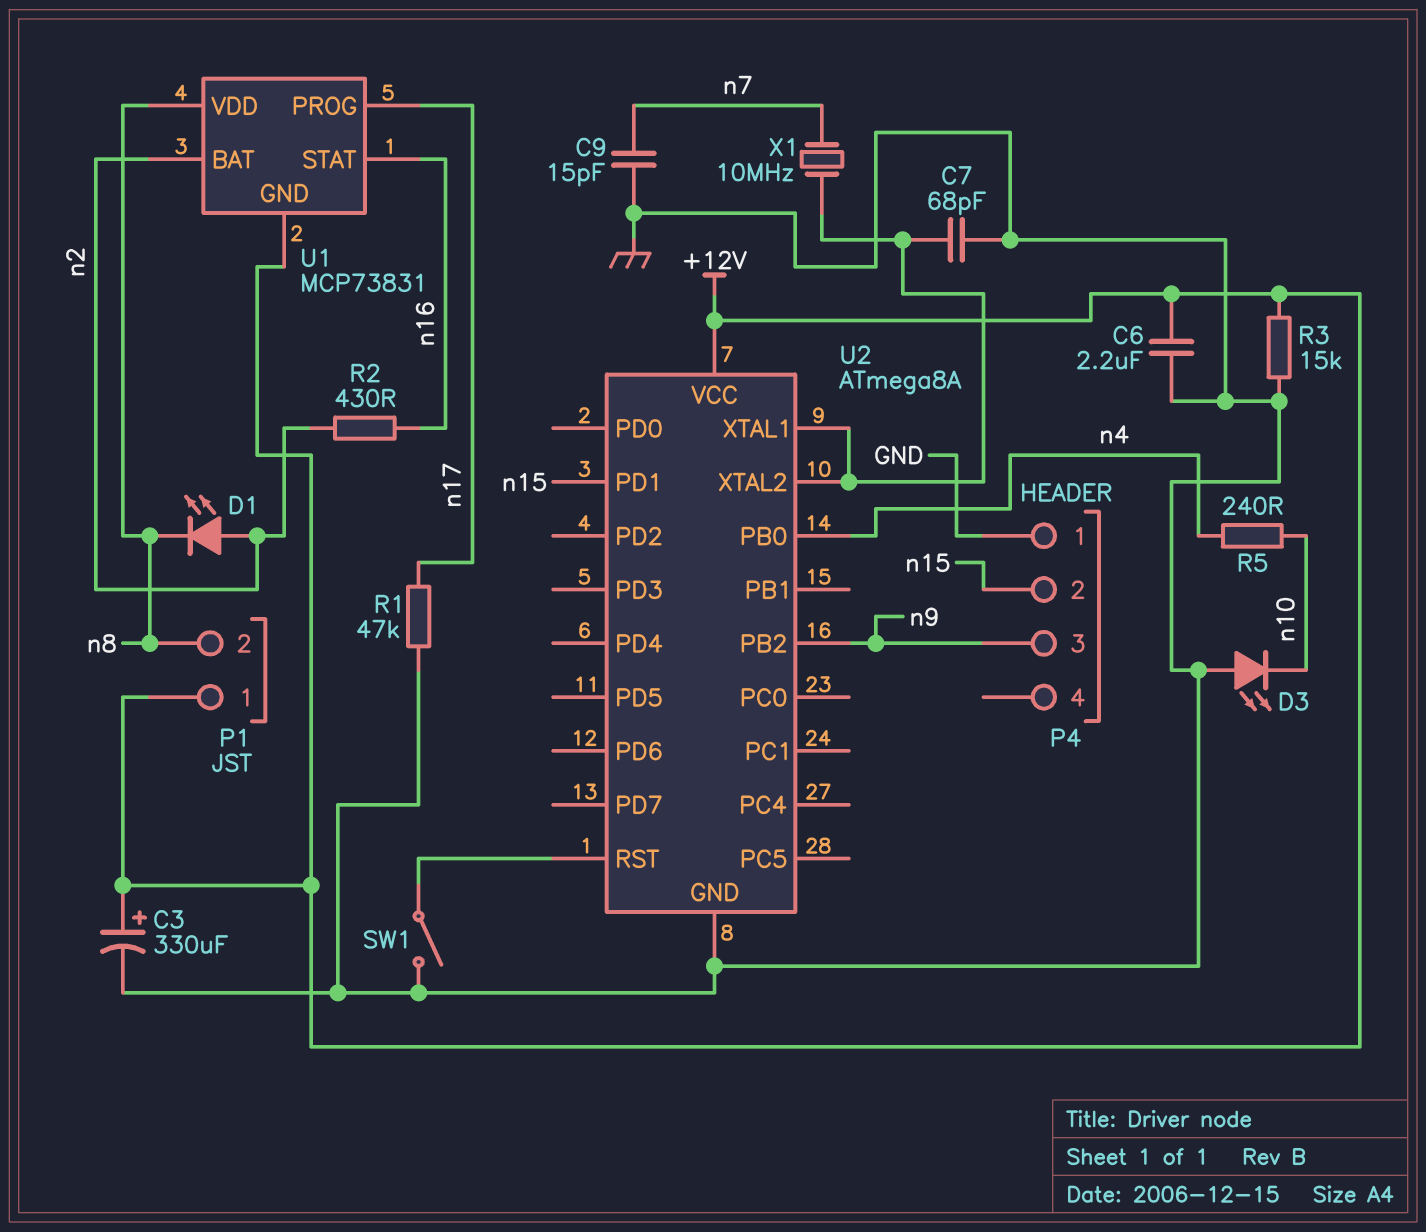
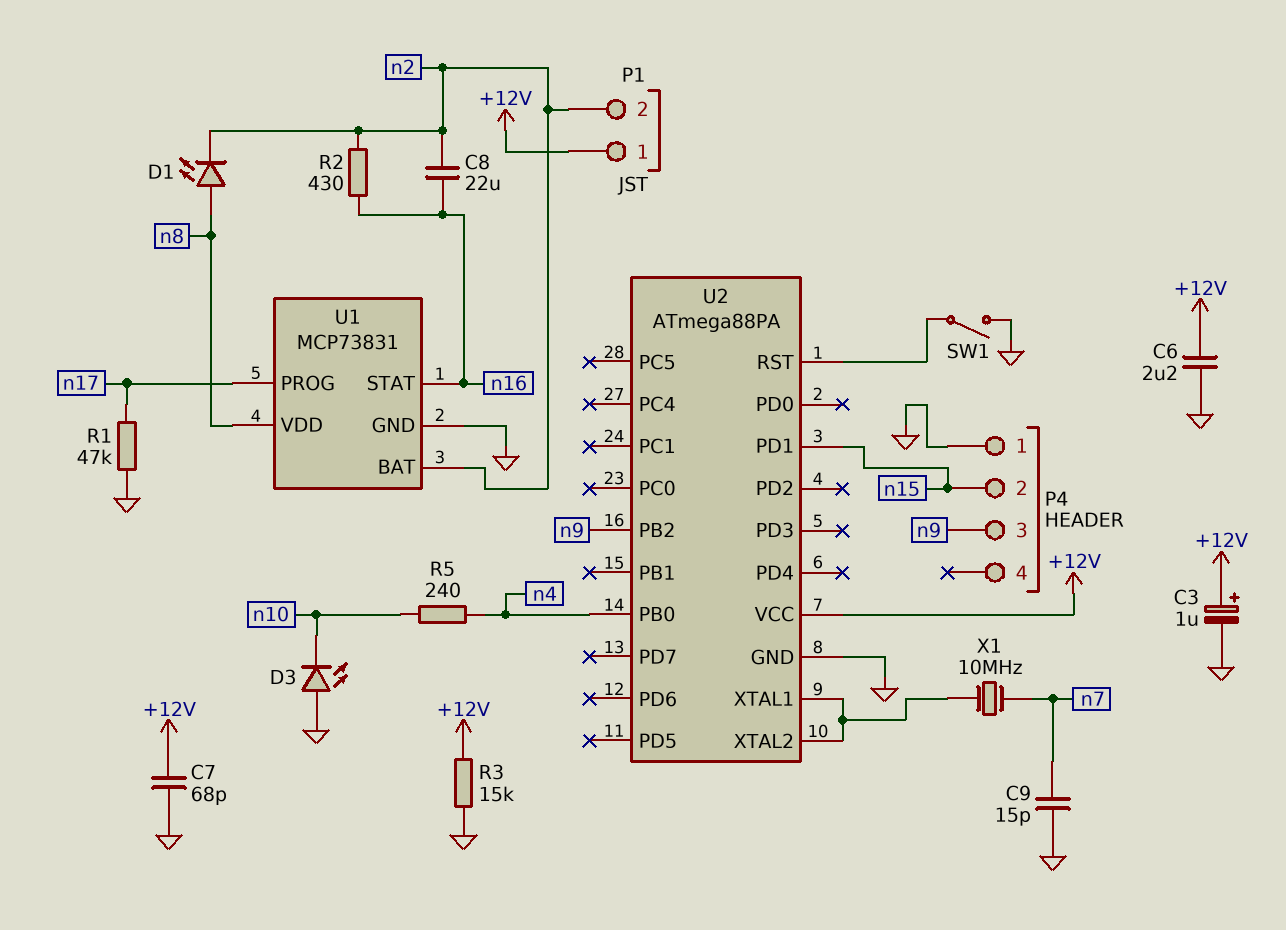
C3: 330uF (plus +12V, minus GND) -> 1uF (plus +12V, minus GND)
C7: 68pF (GND, U2/XTAL1) -> 68pF (+12V, GND)
C8: none -> 22uF (n2, n16)
D1: LED (A n2, K n8) -> LED (A n8, K n2)
P1 pin 2: n8 -> n2
U1 pin GND: +12V -> GND
U2: ATmega8A -> ATmega88PA

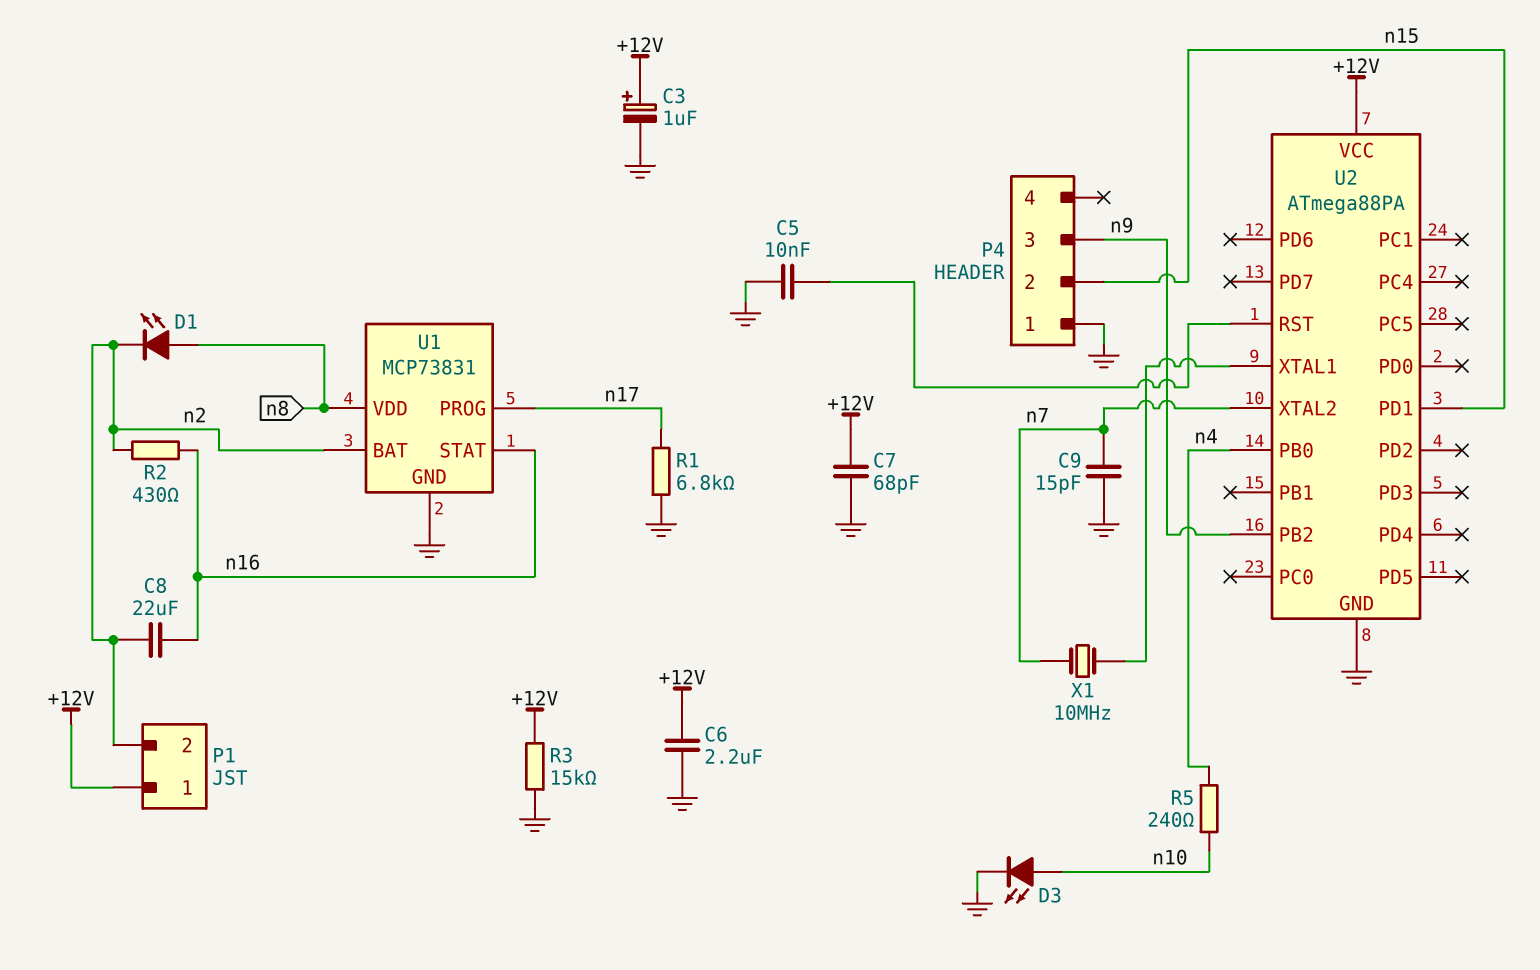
C5: none -> 10nF (GND, U2/RST)
D3: LED (A GND, K n10) -> LED (A n10, K GND)
R1: 47k (GND, n17) -> 6.8k (GND, n17)
SW1: switch (GND, U2/RST) -> none
U2 pin XTAL2: U2/XTAL1 -> n7

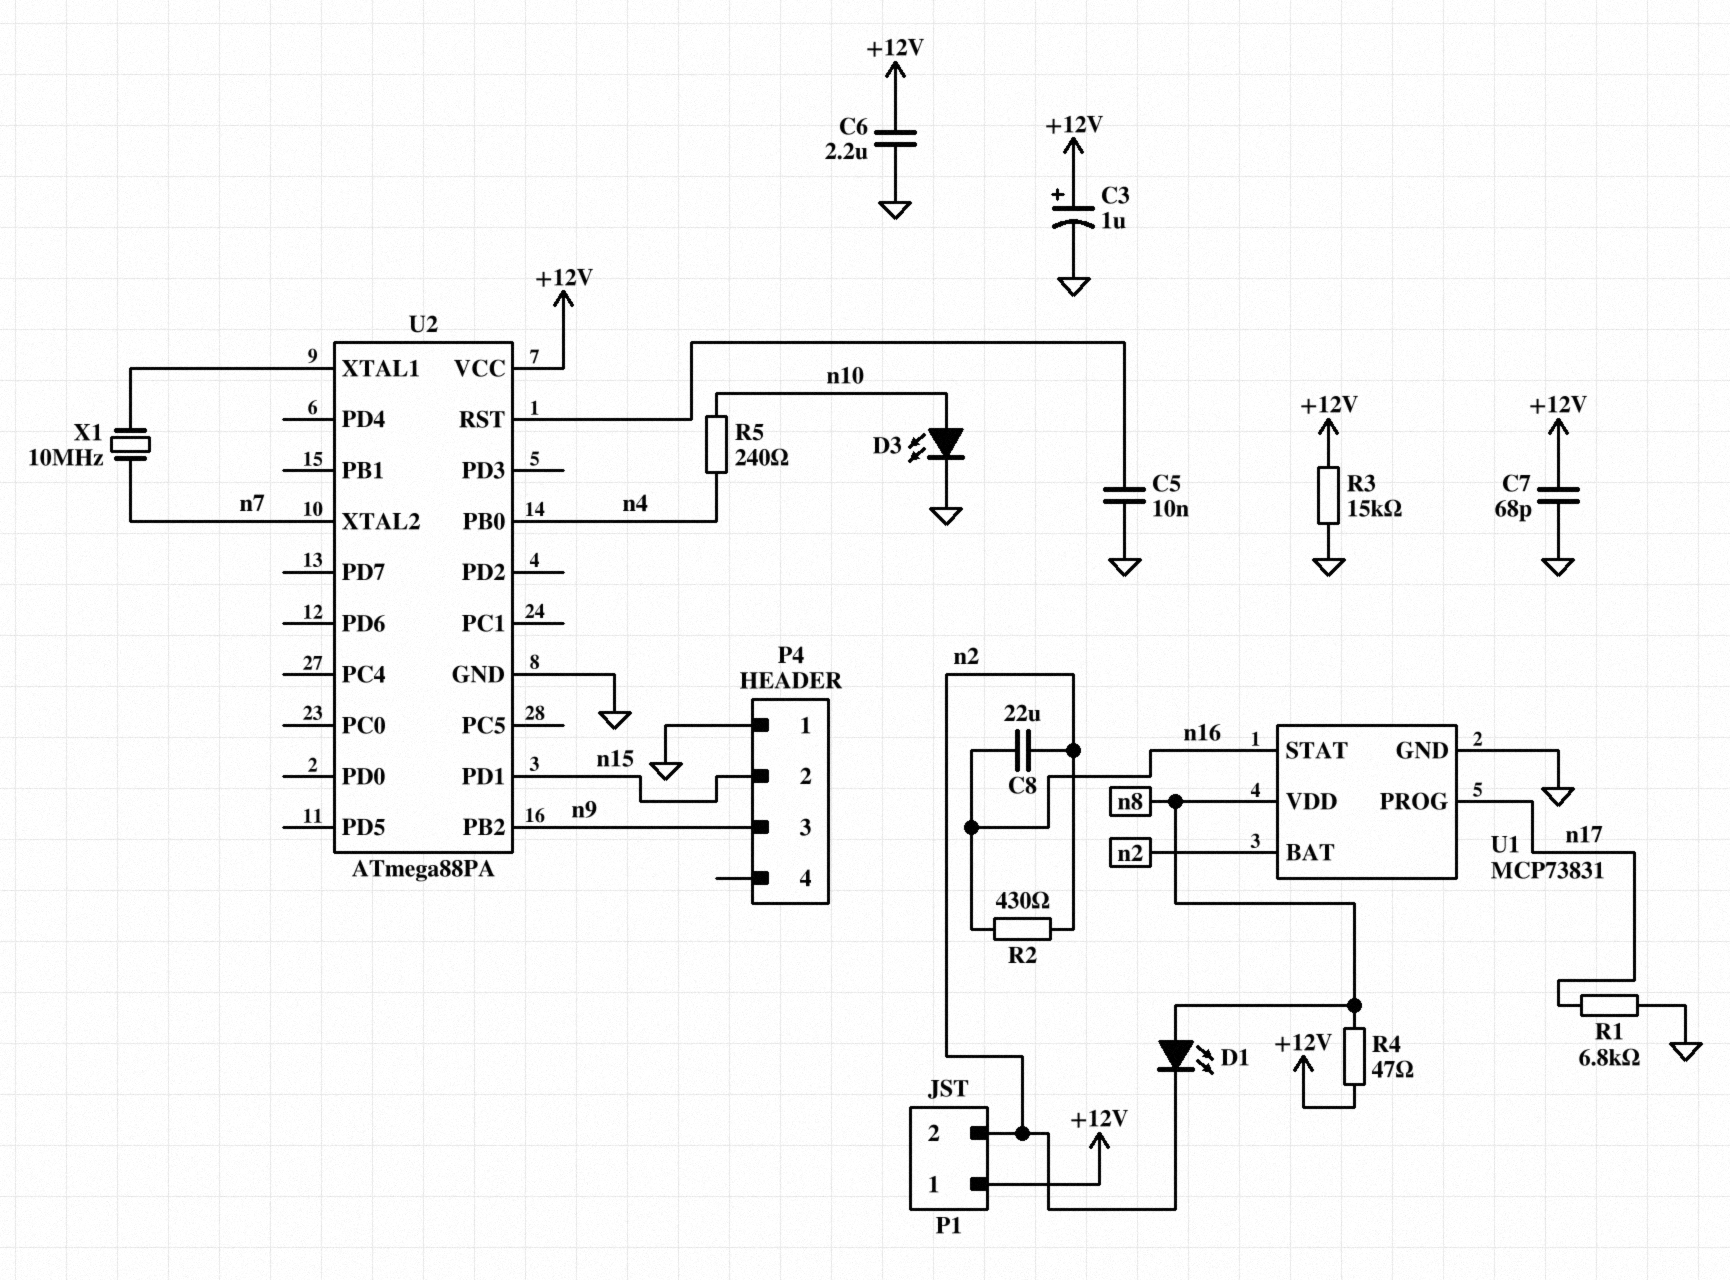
C9: 15pF (GND, n7) -> none
R4: none -> 47 (+12V, n8)

